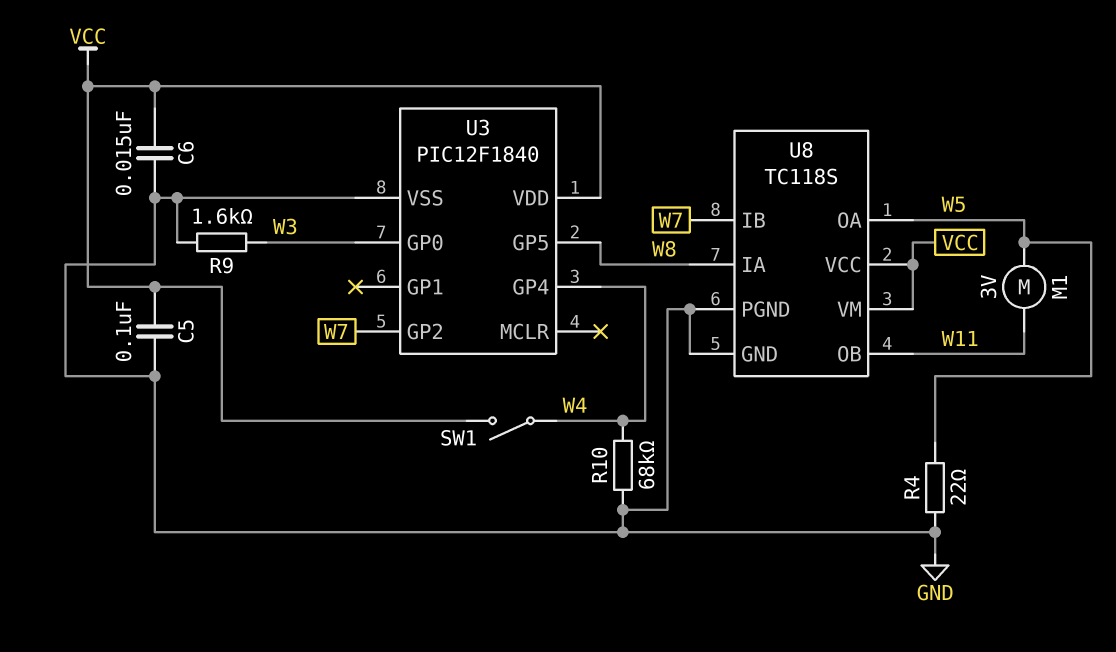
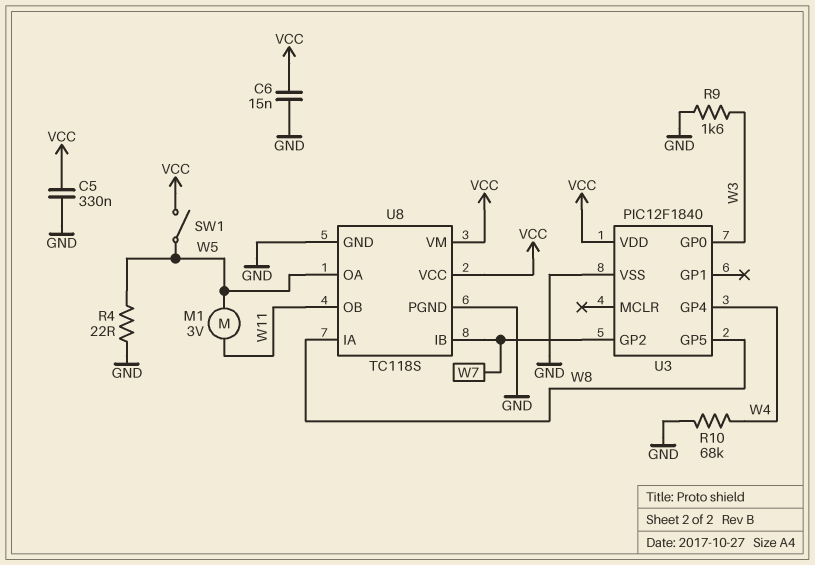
C5: 100nF (GND, VCC) -> 330nF (GND, VCC)
SW1: switch (VCC, W4) -> switch (VCC, W5)

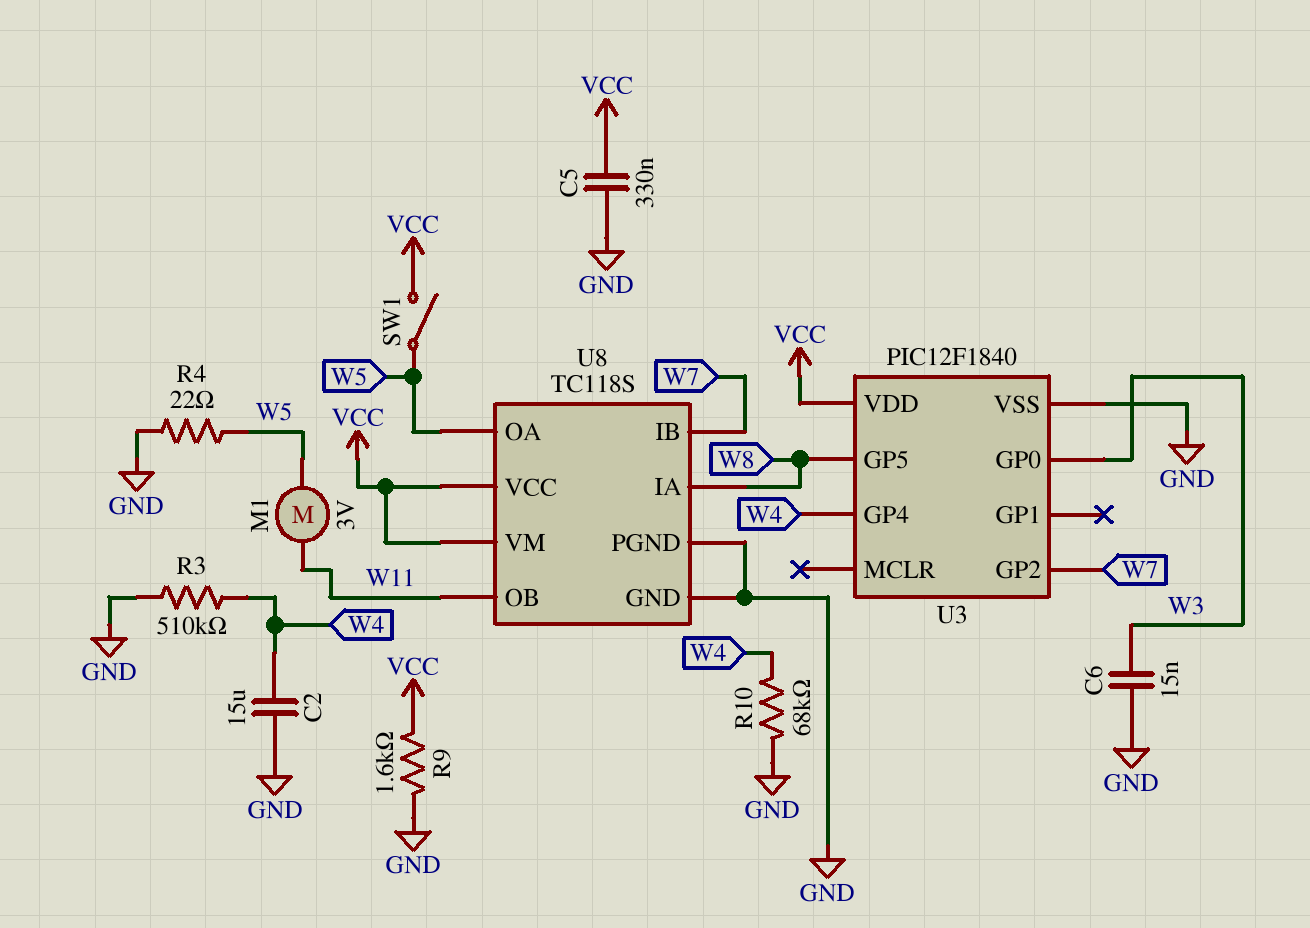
C2: none -> 15uF (GND, W4)
C6: 15nF (GND, VCC) -> 15nF (GND, W3)
R3: none -> 510k (GND, W4)
R9: 1.6k (GND, W3) -> 1.6k (GND, VCC)

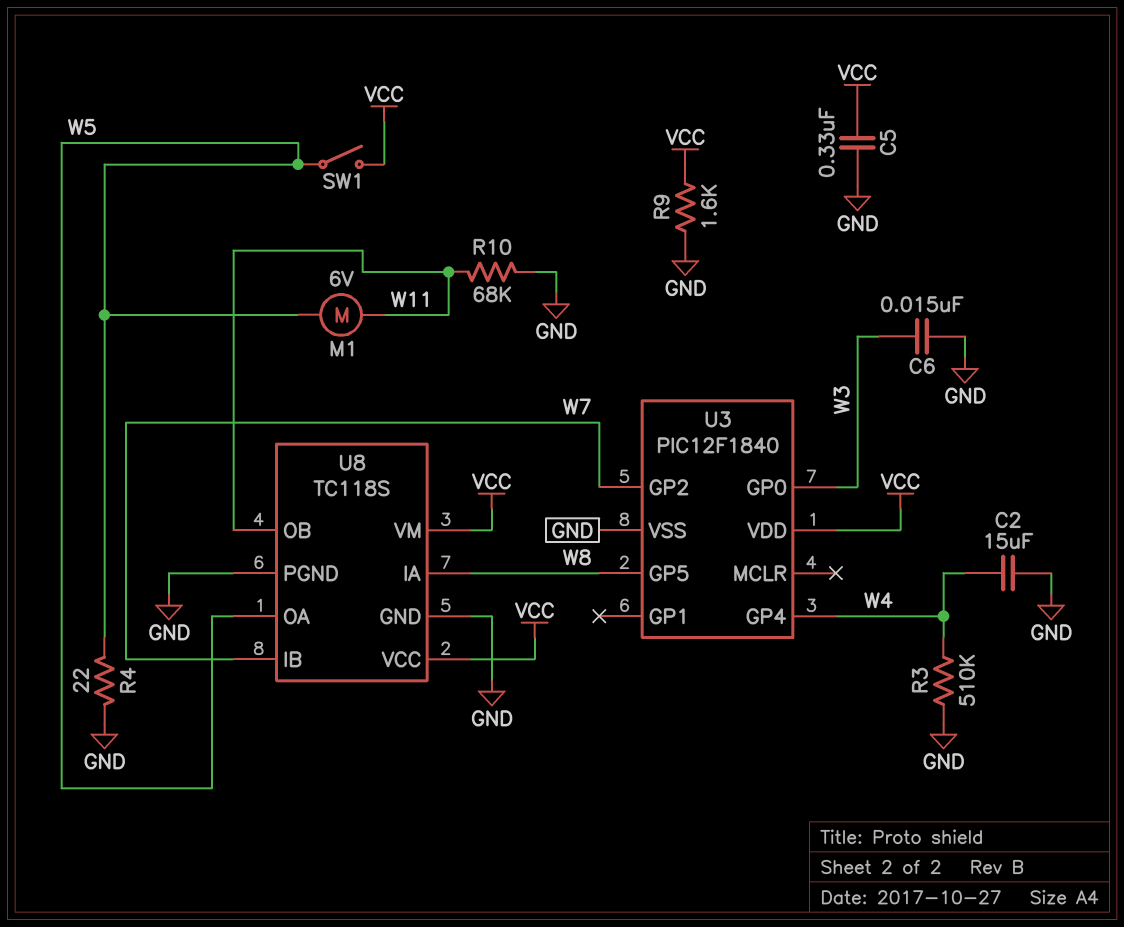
M1: motor 3V (W5, W11) -> motor 6V (W5, W11)
R10: 68k (GND, W4) -> 68k (GND, W11)

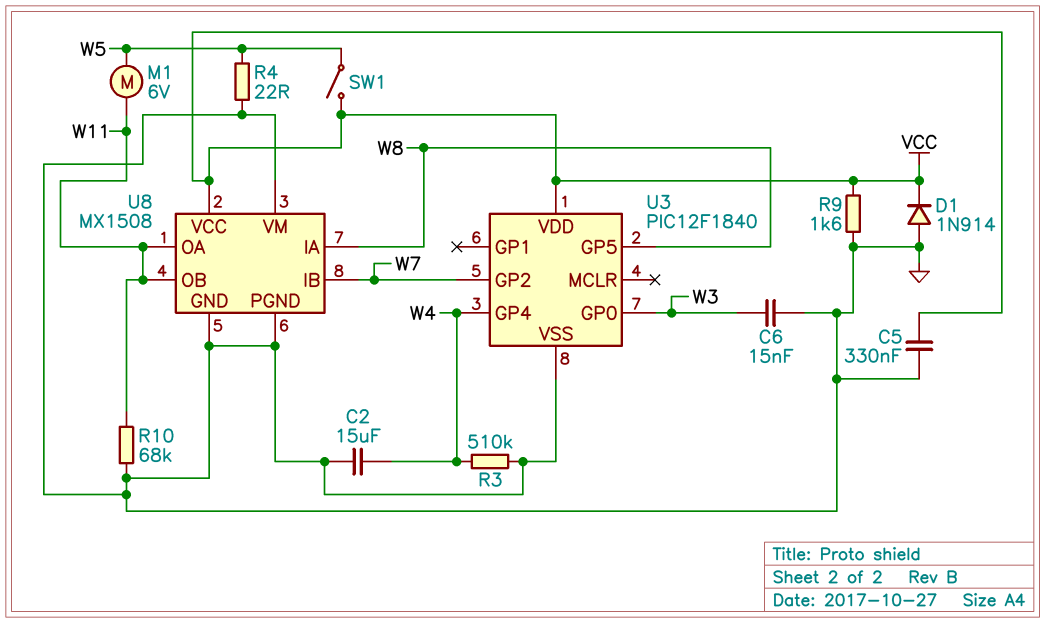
D1: none -> diode 1N914 (A GND, K VCC)
U8: TC118S -> MX1508
U8 pin OA: W5 -> W11
U8 pin VM: VCC -> GND

